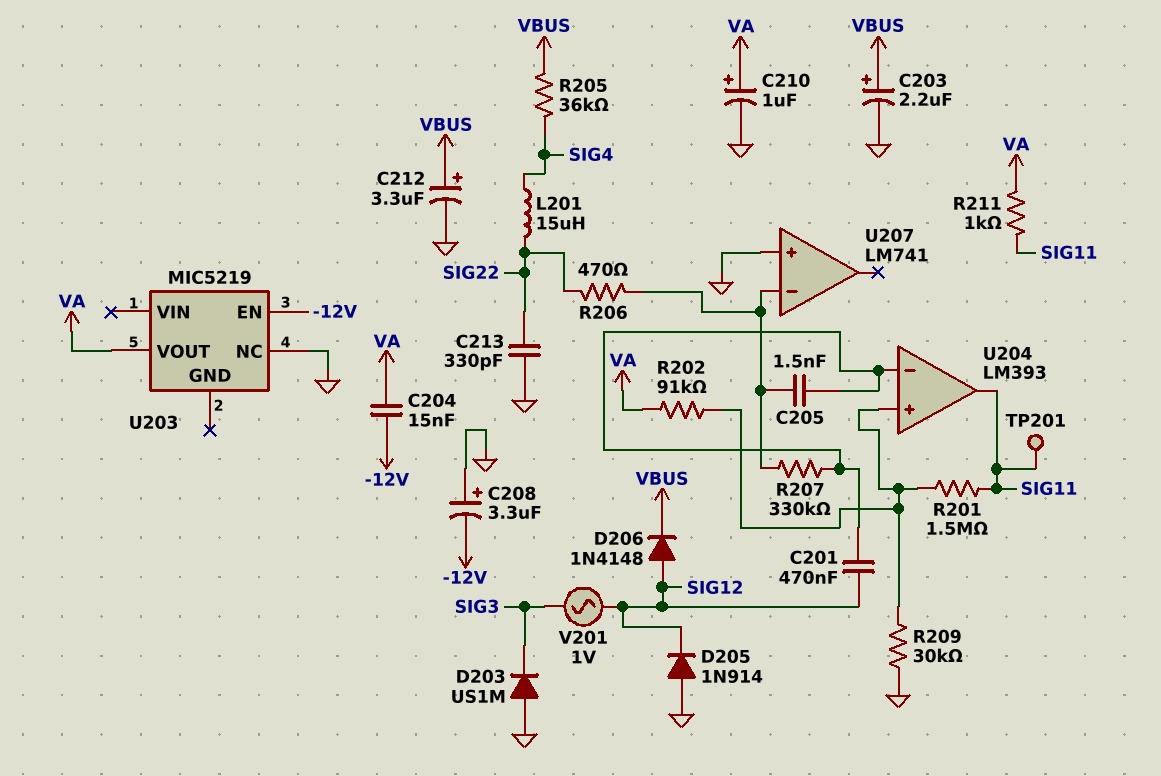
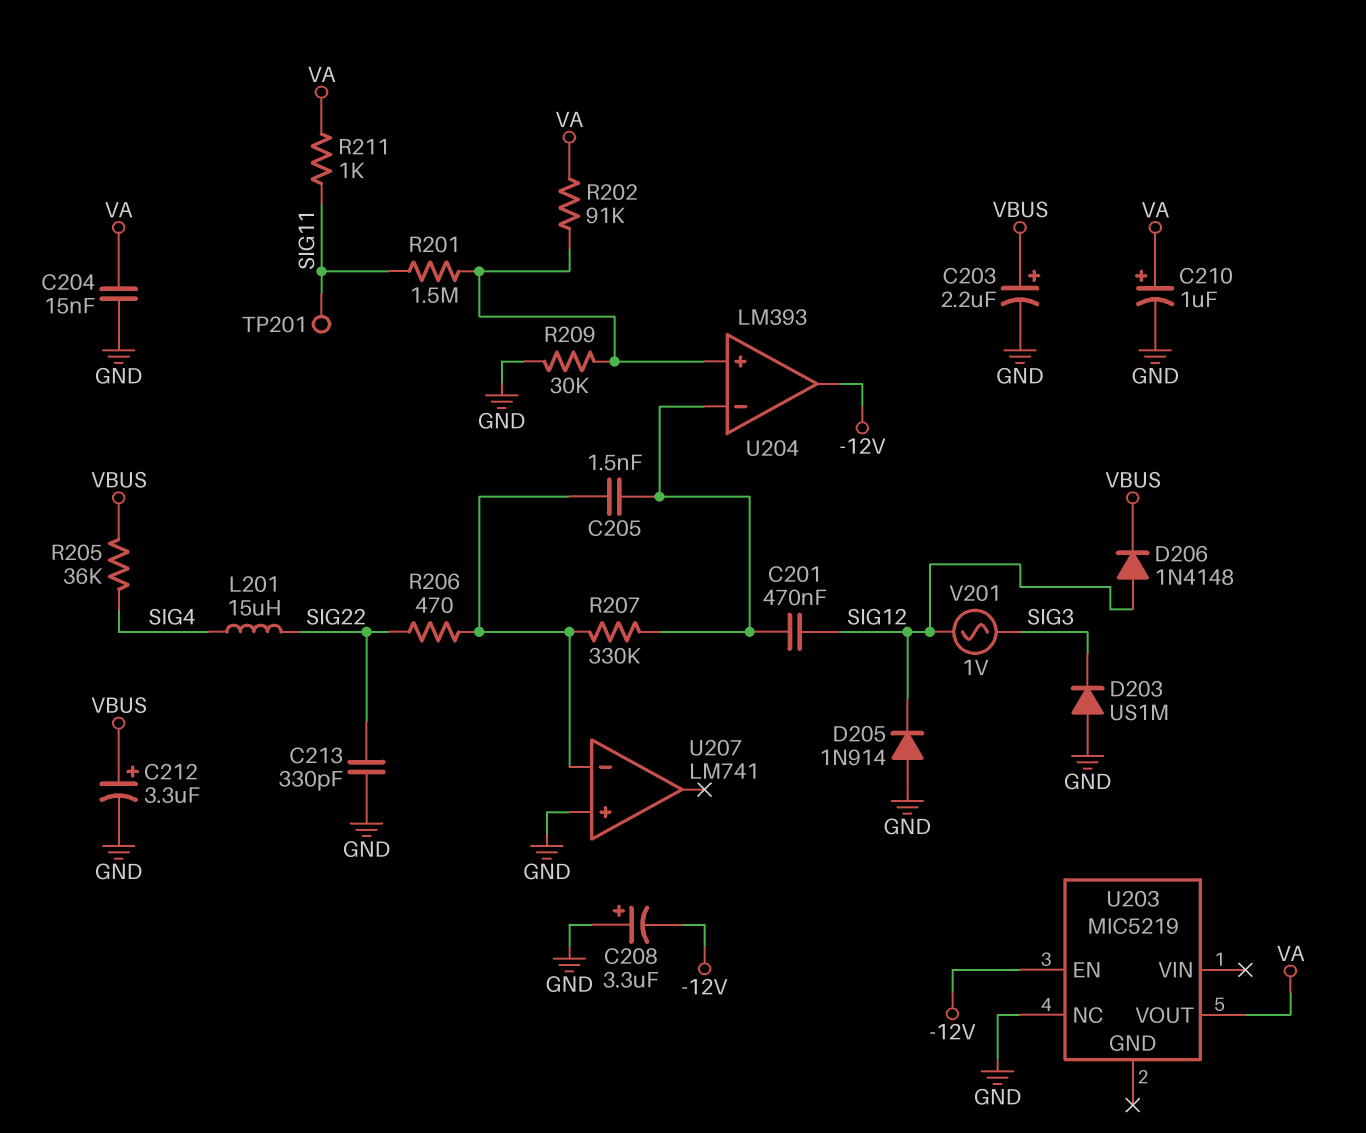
C204: 15nF (-12V, VA) -> 15nF (GND, VA)
U204 pin out: SIG11 -> -12V

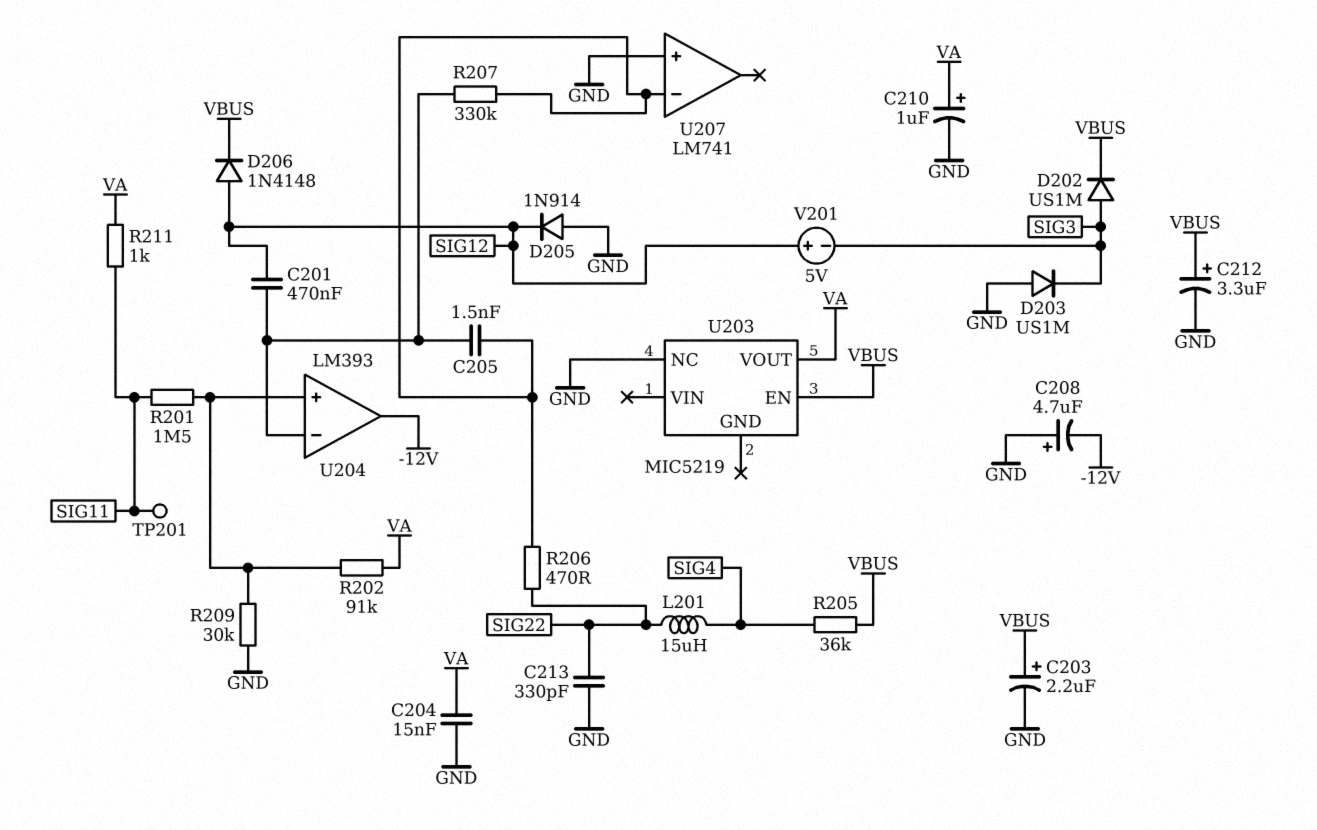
C208: 3.3uF (plus GND, minus -12V) -> 4.7uF (plus GND, minus -12V)
D202: none -> diode US1M (A SIG3, K VBUS)
U203 pin EN: -12V -> VBUS
V201: AC 1V (SIG3, SIG12) -> 5V (plus SIG12, minus SIG3)

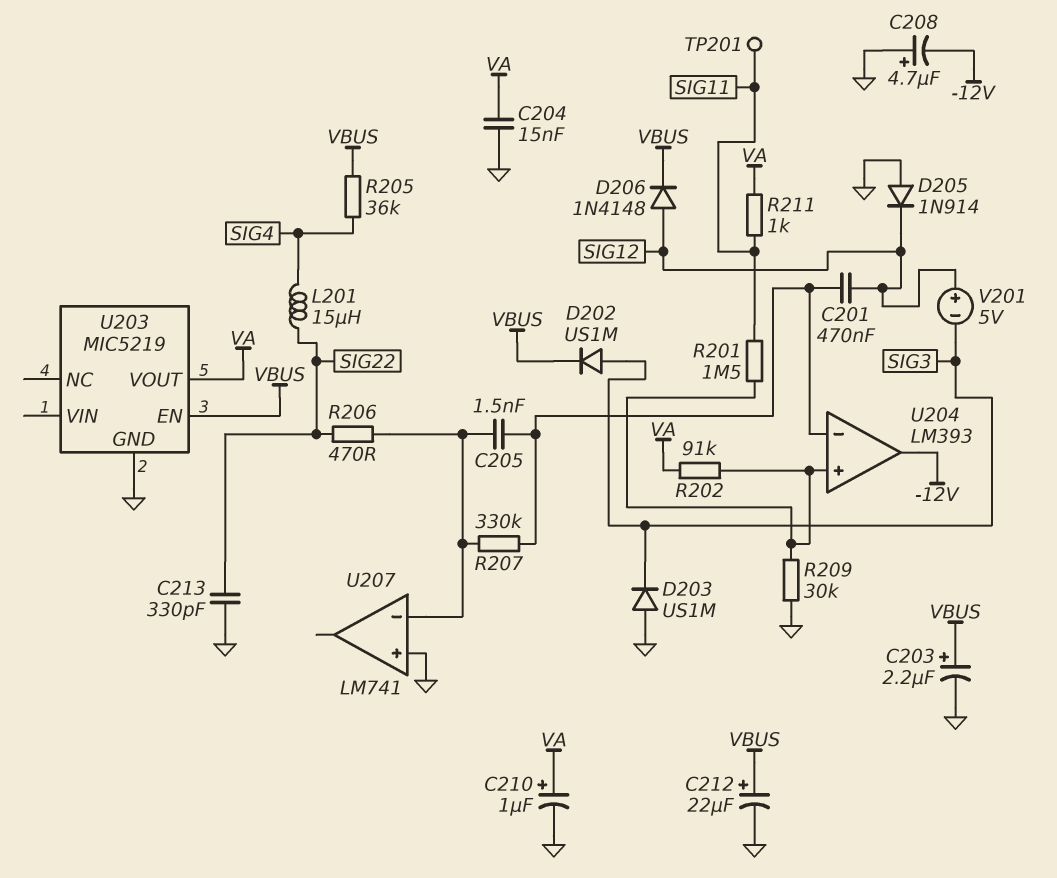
C212: 3.3uF (plus VBUS, minus GND) -> 22uF (plus VBUS, minus GND)
U203 pin GND: none -> GND
U203 pin NC: GND -> none

